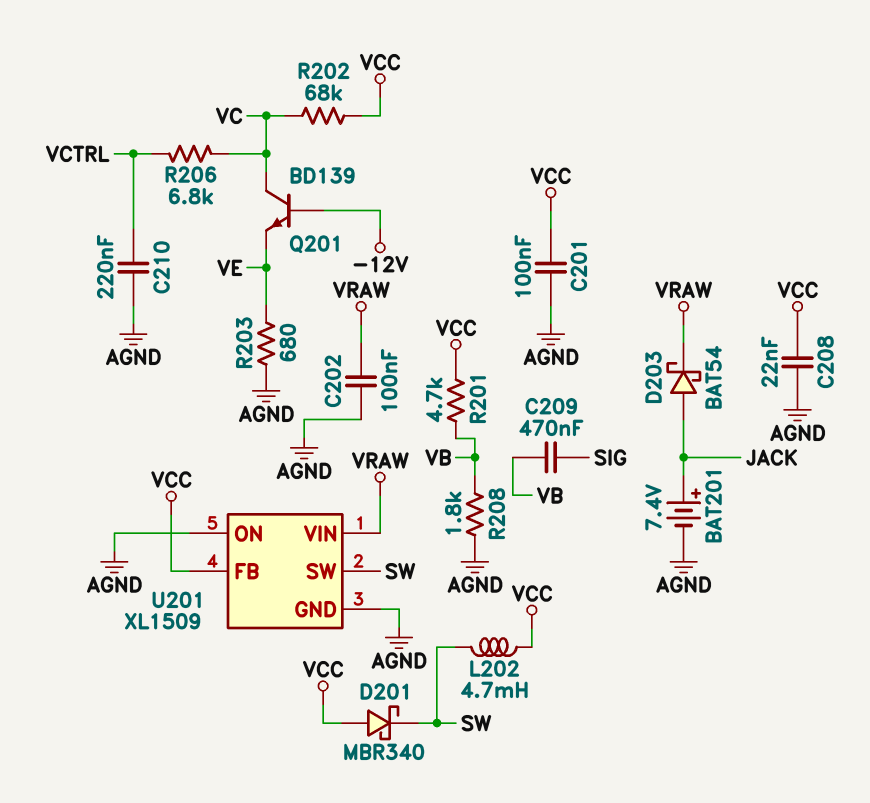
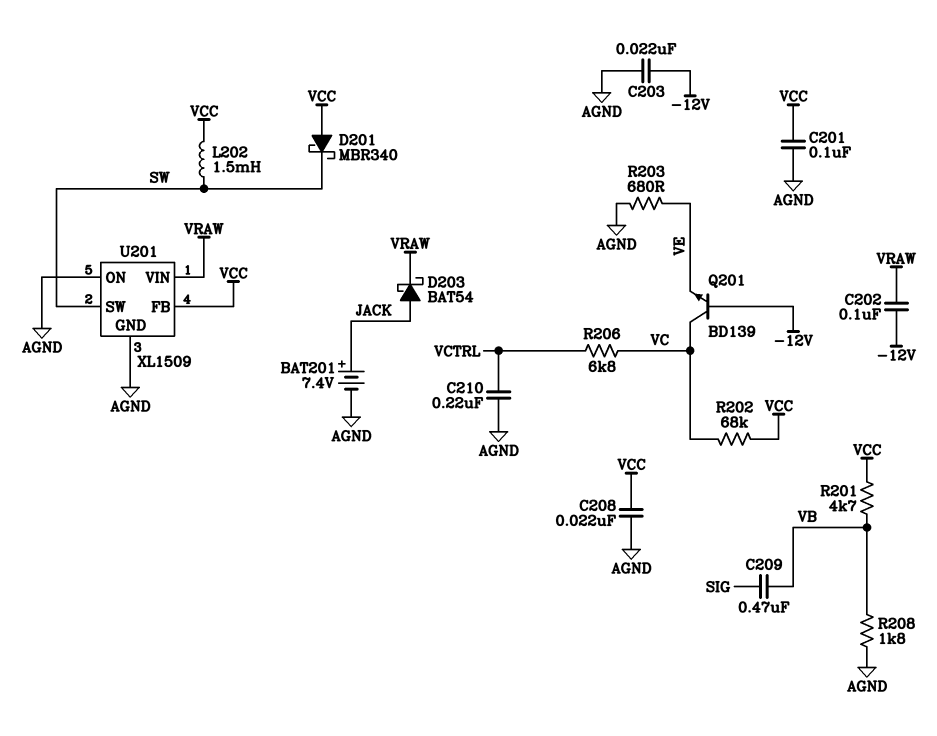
C202: 100nF (AGND, VRAW) -> 100nF (-12V, VRAW)
C203: none -> 22nF (-12V, AGND)
L202: 4.7mH (SW, VCC) -> 1.5mH (SW, VCC)

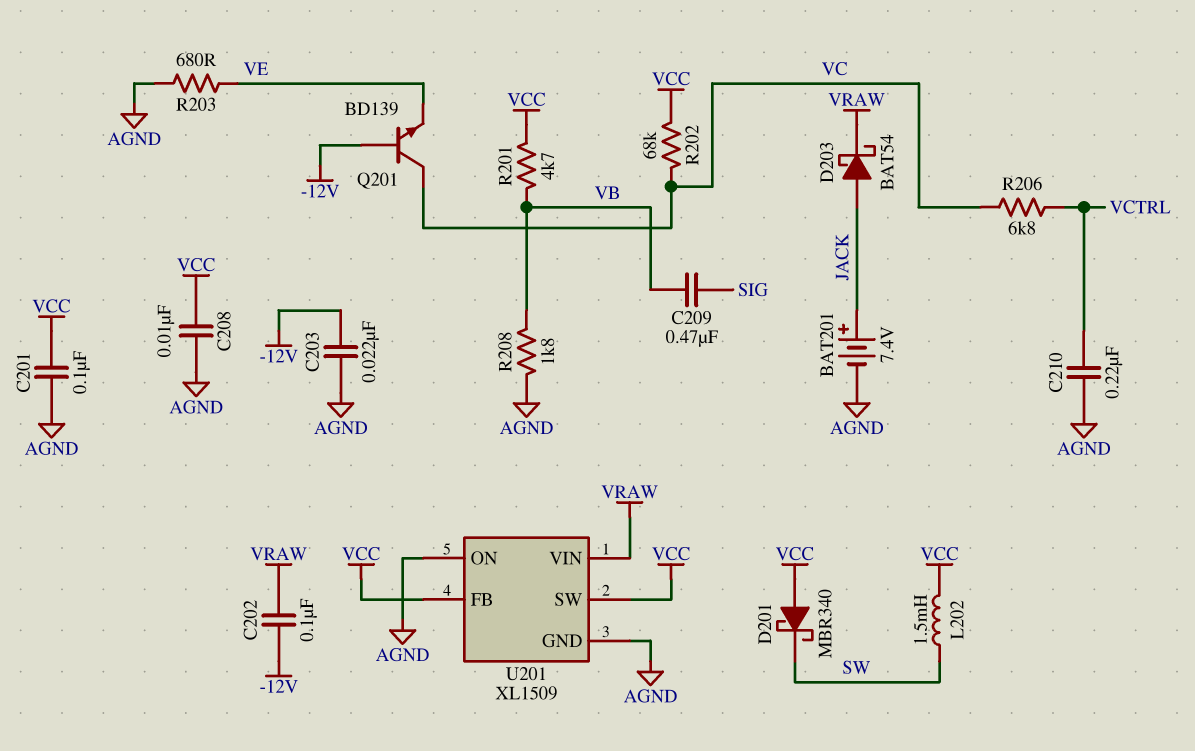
C208: 22nF (AGND, VCC) -> 10nF (AGND, VCC)
U201 pin SW: SW -> VCC

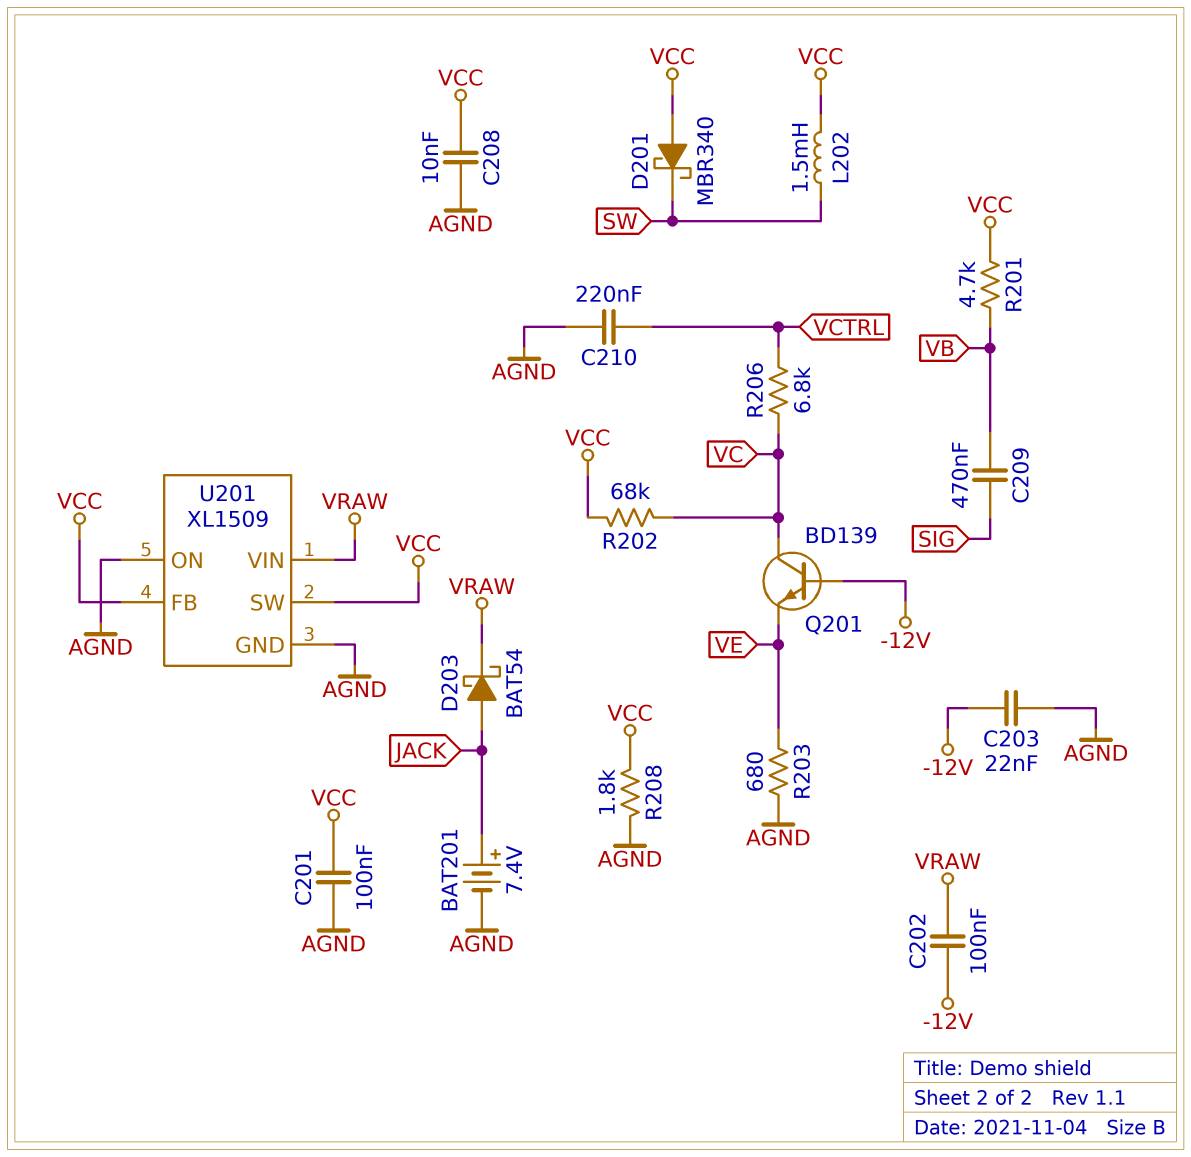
R208: 1.8k (AGND, VB) -> 1.8k (AGND, VCC)

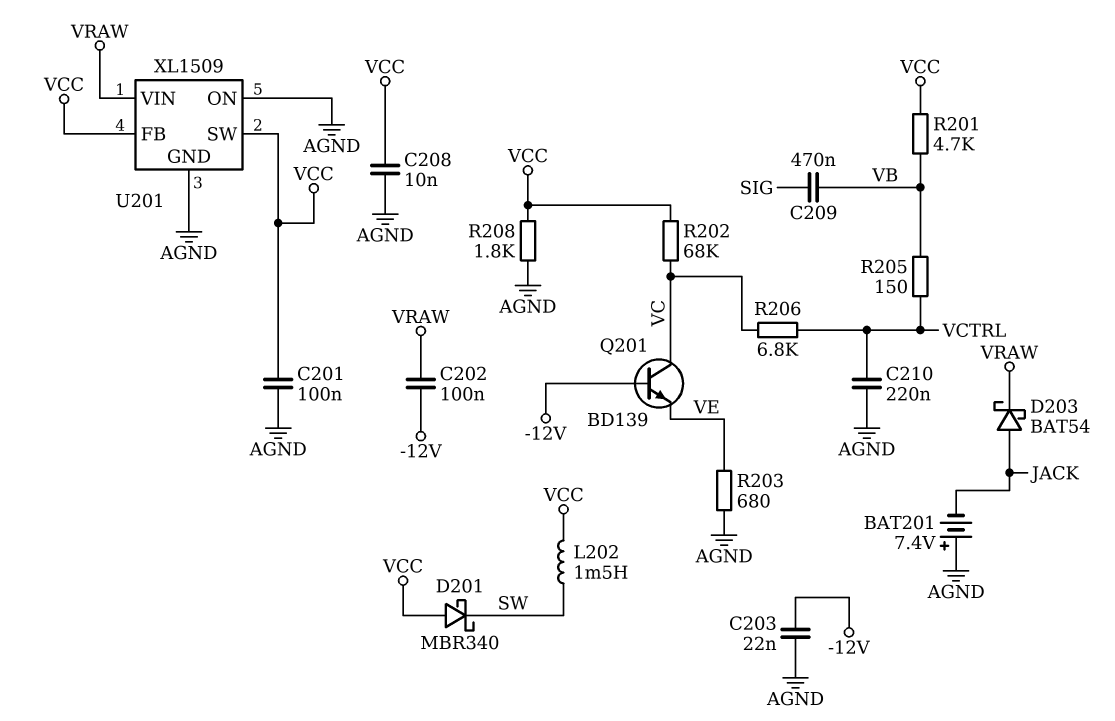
BAT201: 7.4V (plus JACK, minus AGND) -> 7.4V (plus AGND, minus JACK)
R205: none -> 150 (VB, VCTRL)

